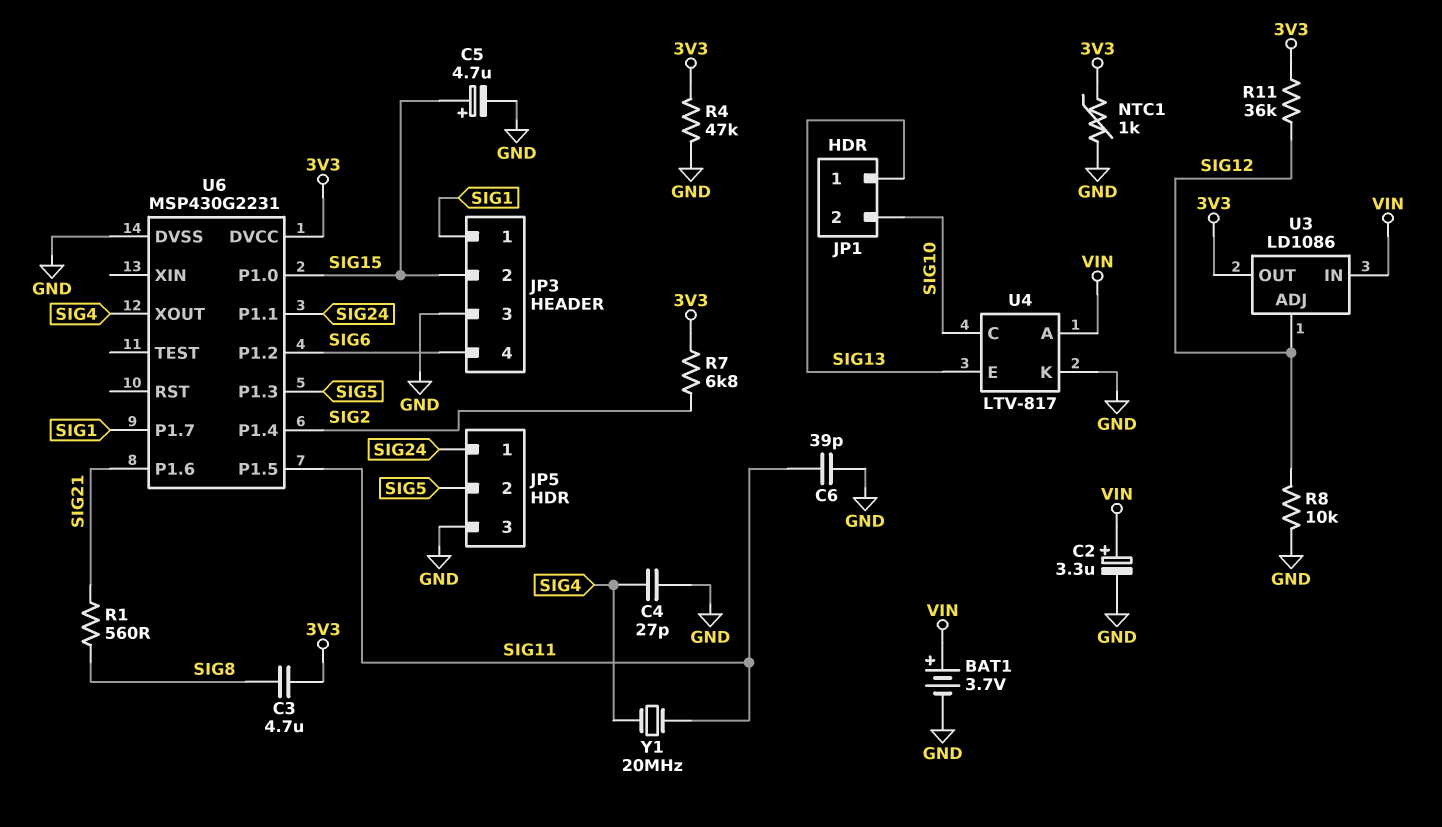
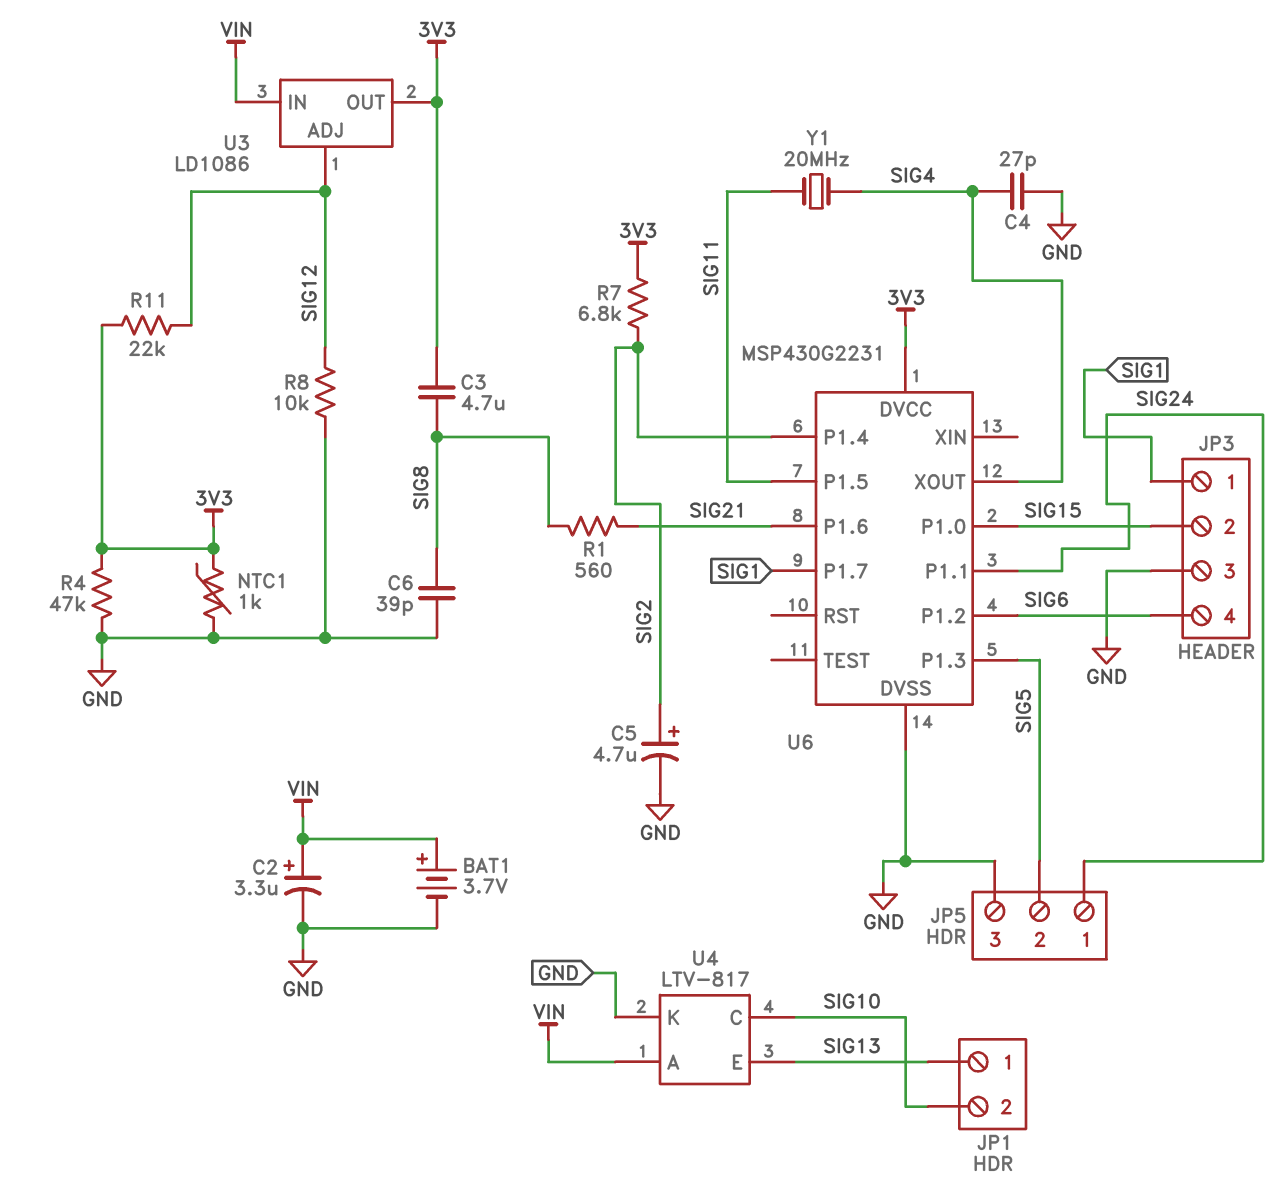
C5: 4.7uF (plus SIG15, minus GND) -> 4.7uF (plus SIG2, minus GND)
C6: 39pF (GND, SIG11) -> 39pF (GND, SIG8)
R11: 36k (3V3, SIG12) -> 22k (3V3, SIG12)

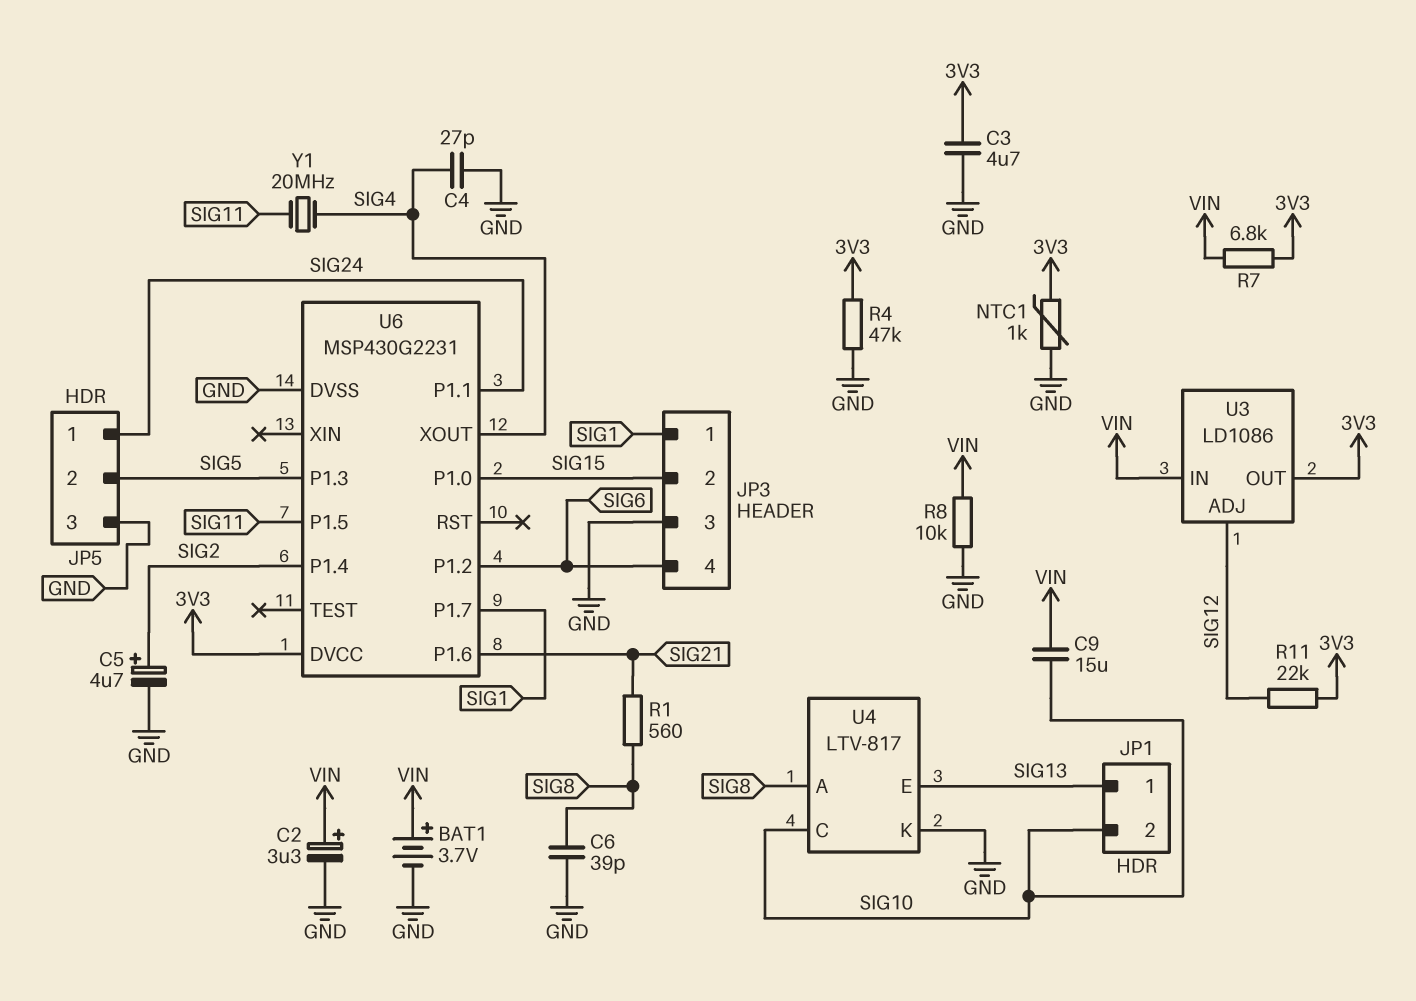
C3: 4.7uF (3V3, SIG8) -> 4.7uF (3V3, GND)
C9: none -> 15uF (SIG10, VIN)
R7: 6.8k (3V3, SIG2) -> 6.8k (3V3, VIN)
R8: 10k (GND, SIG12) -> 10k (GND, VIN)
U4 pin A: VIN -> SIG8

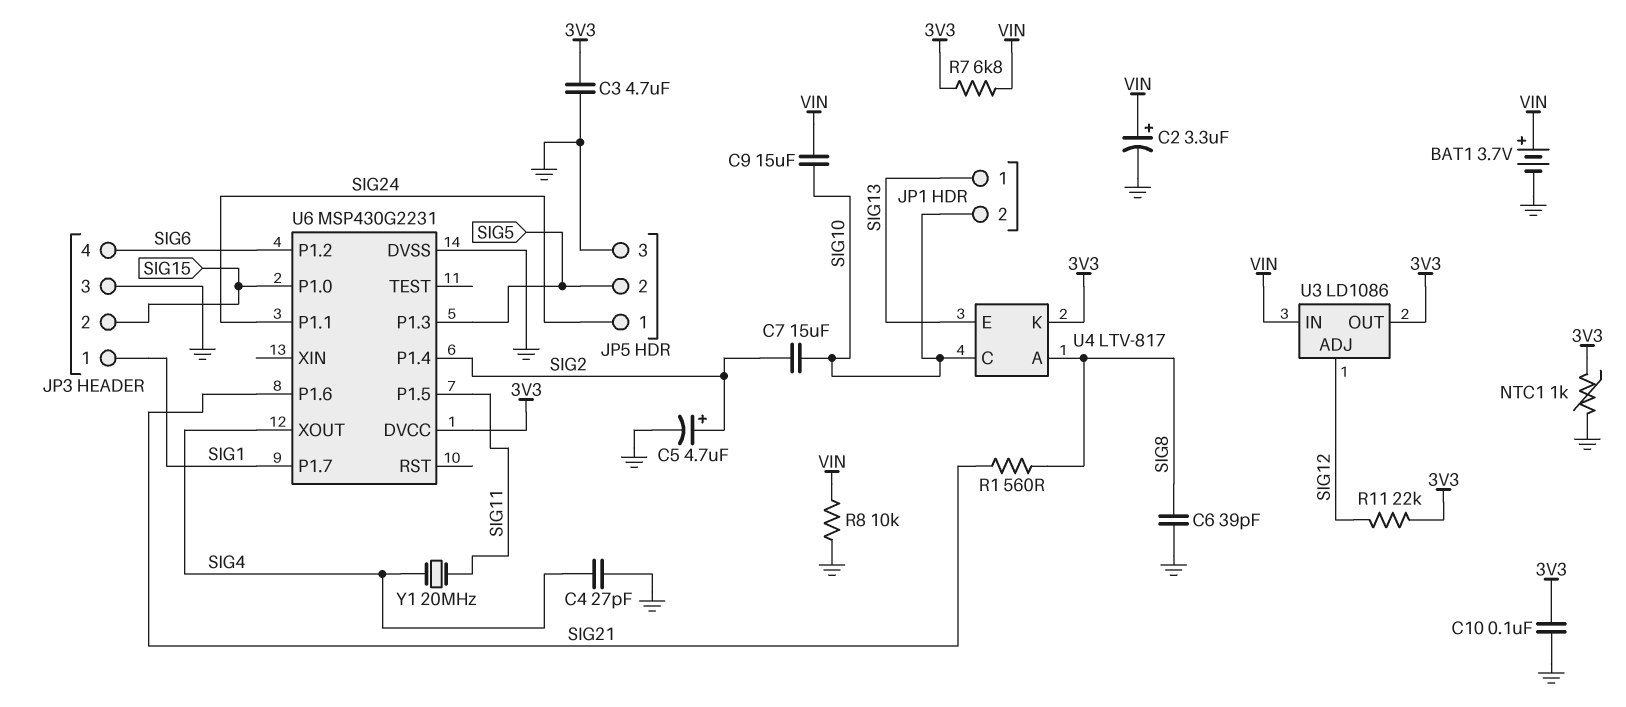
C7: none -> 15uF (SIG2, SIG10)
C10: none -> 100nF (3V3, GND)
R4: 47k (3V3, GND) -> none
U4 pin K: GND -> 3V3

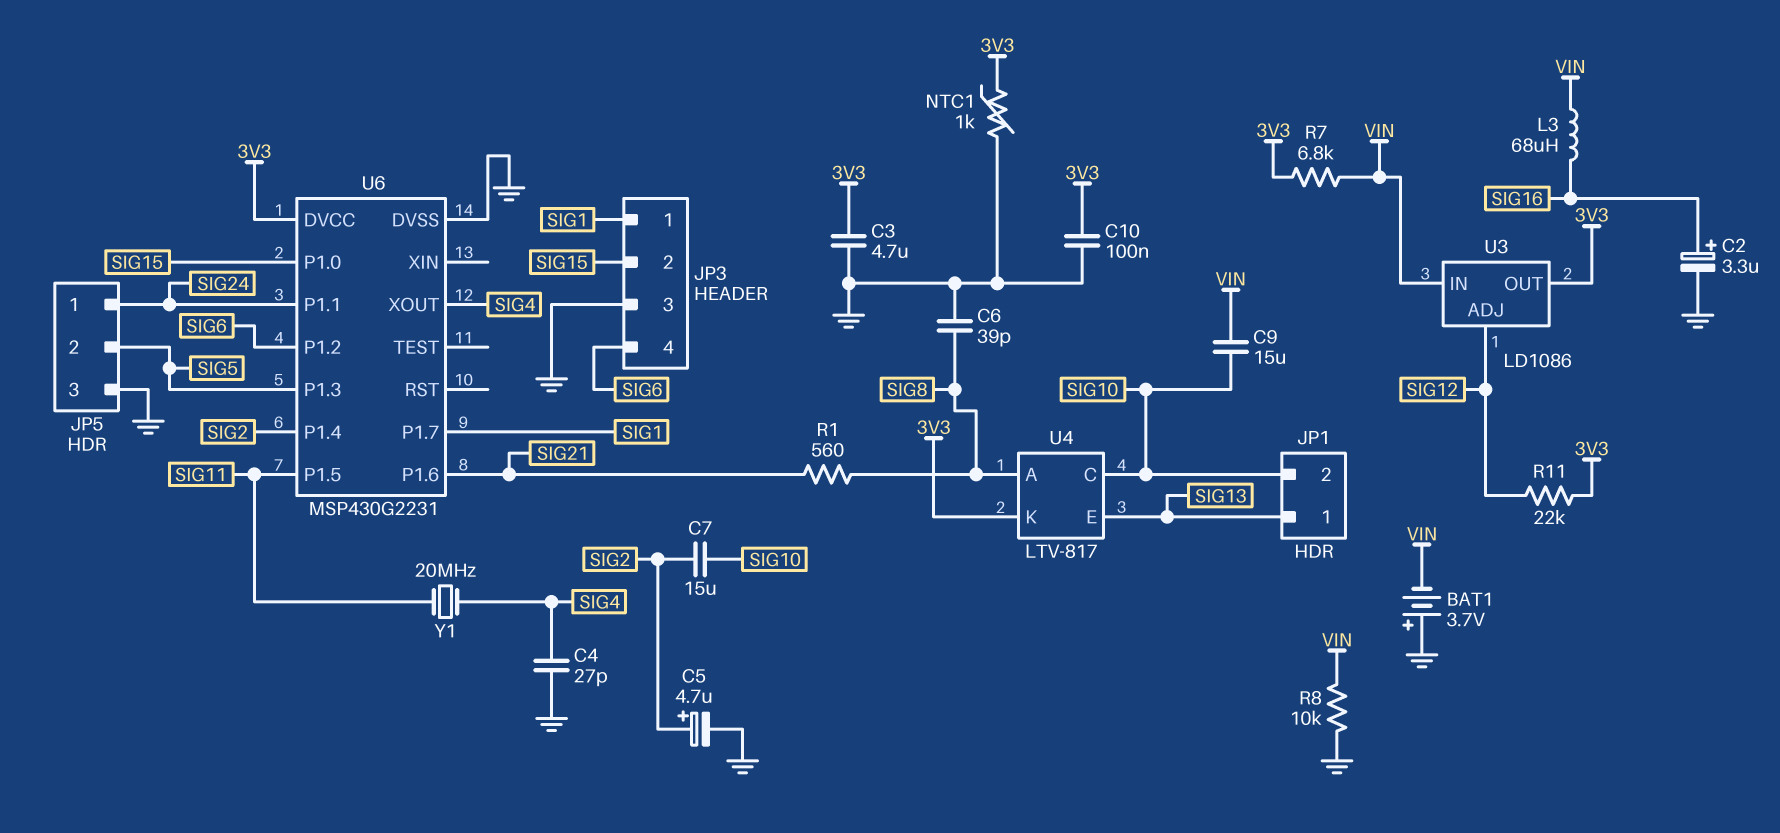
BAT1: 3.7V (plus VIN, minus GND) -> 3.7V (plus GND, minus VIN)
C2: 3.3uF (plus VIN, minus GND) -> 3.3uF (plus SIG16, minus GND)
L3: none -> 68uH (SIG16, VIN)

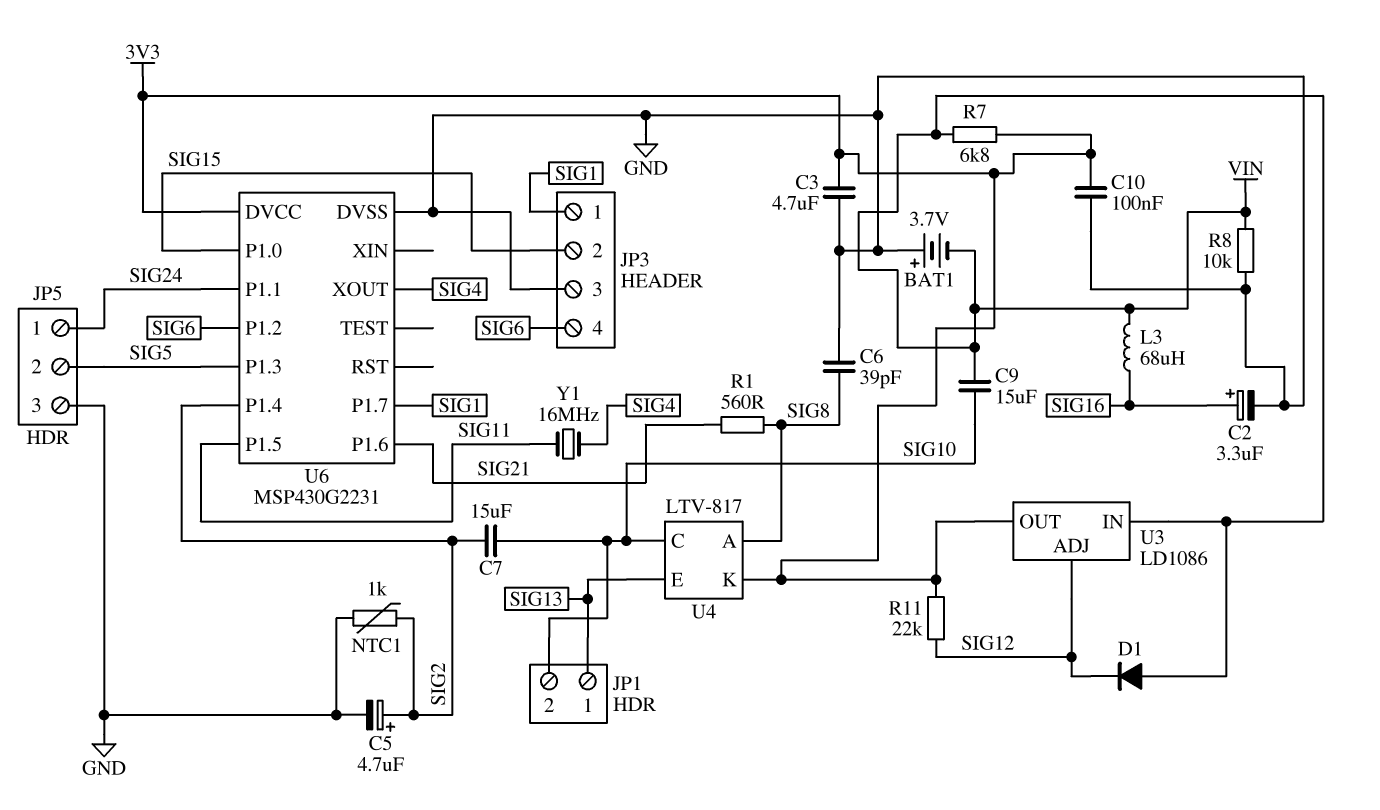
C4: 27pF (GND, SIG4) -> none
D1: none -> diode (A VIN, K SIG12)
NTC1: 1k (3V3, GND) -> 1k (GND, SIG2)
Y1: 20MHz (SIG4, SIG11) -> 16MHz (SIG4, SIG11)

